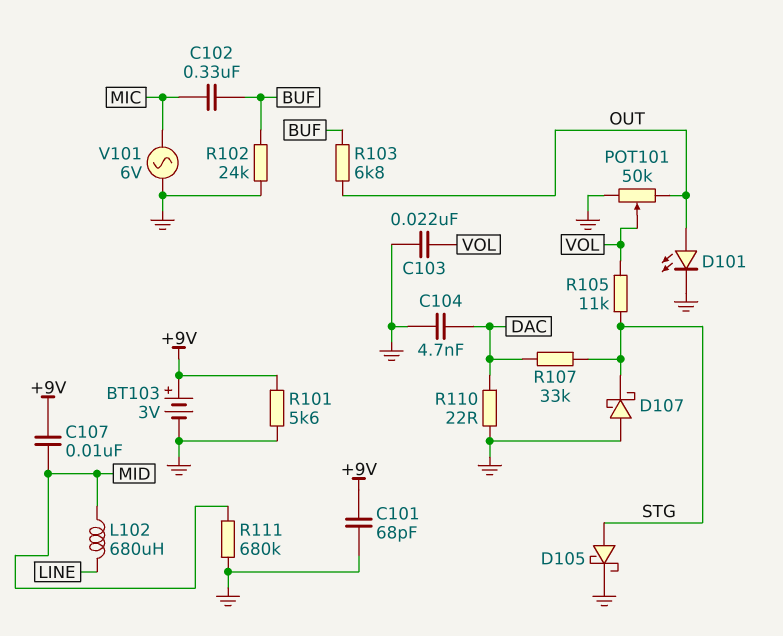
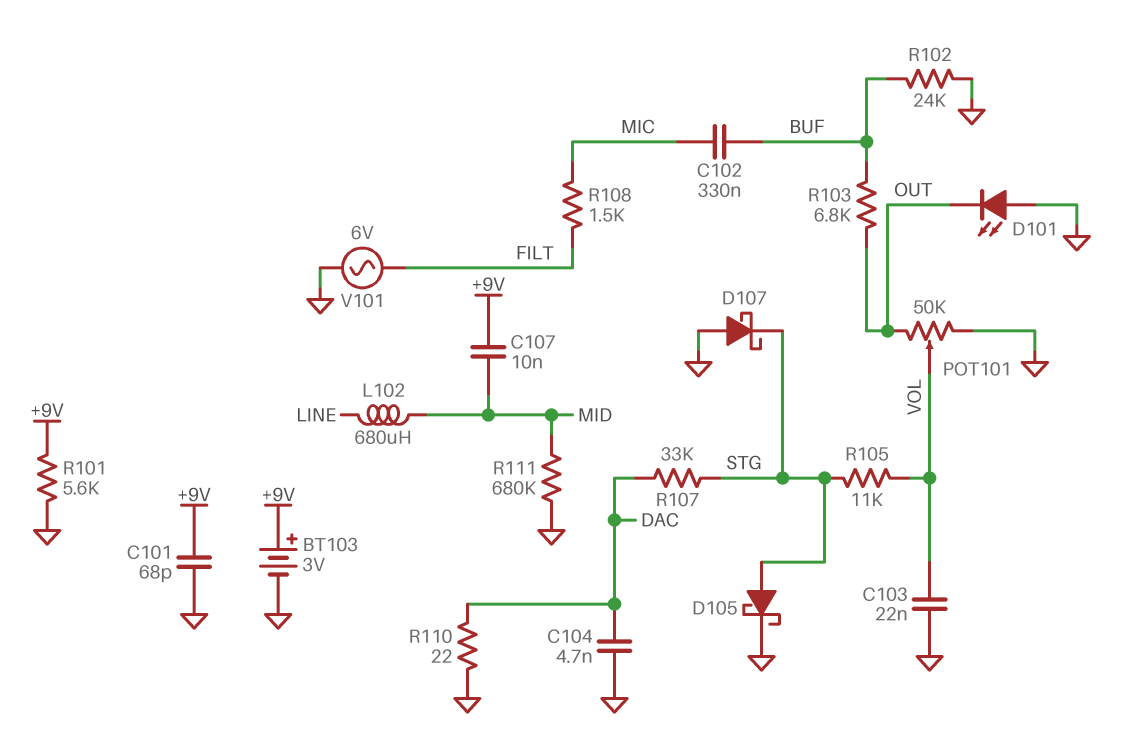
D101: LED (A OUT, K GND) -> LED (A GND, K OUT)
R108: none -> 1.5k (FILT, MIC)
V101: AC 6V (GND, MIC) -> AC 6V (FILT, GND)

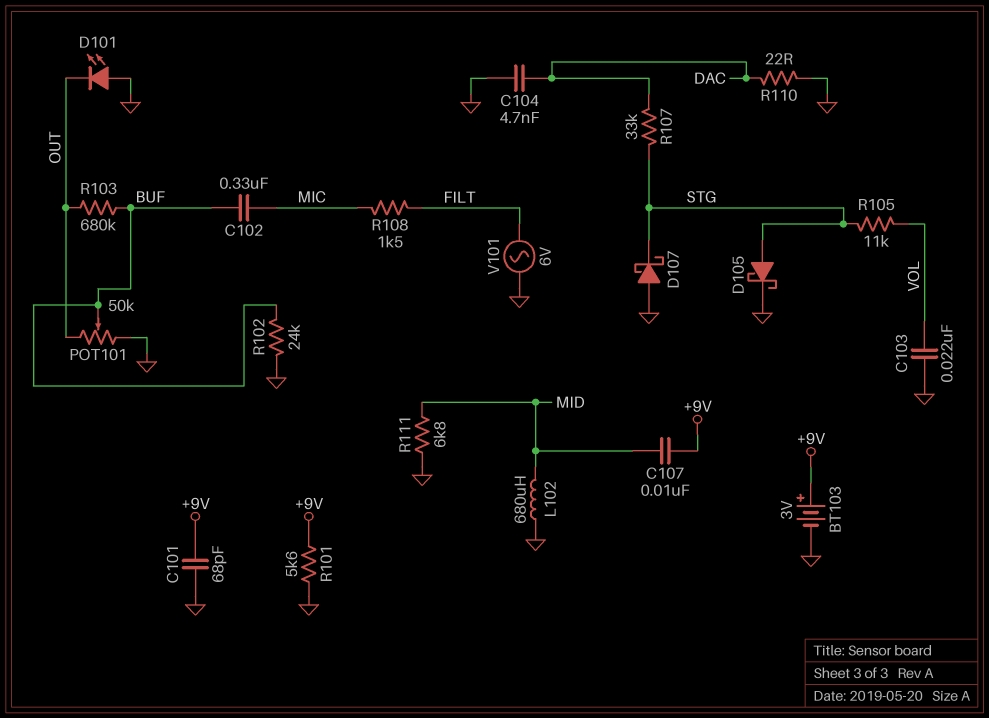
L102: 680uH (LINE, MID) -> 680uH (GND, MID)
POT101: 50k (GND, OUT, wiper VOL) -> 50k (GND, OUT, wiper BUF)
R103: 6.8k (BUF, OUT) -> 680k (BUF, OUT)
R111: 680k (GND, MID) -> 6.8k (GND, MID)

